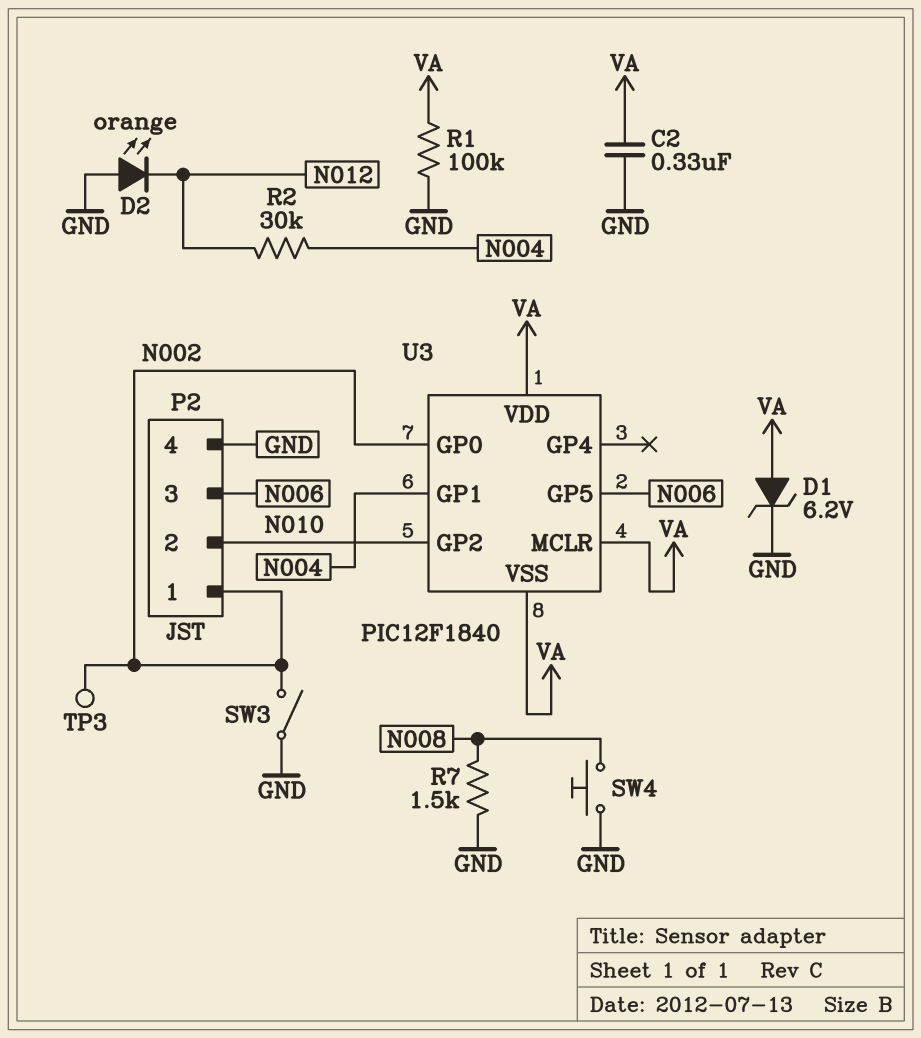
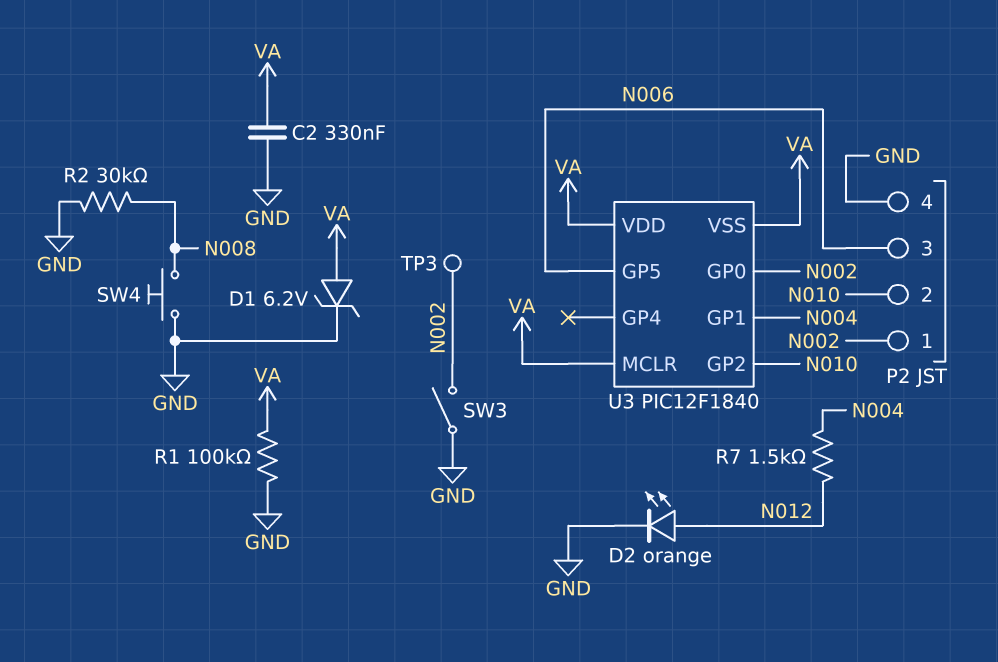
D2: LED orange (A GND, K N012) -> LED orange (A N012, K GND)
R2: 30k (N004, N012) -> 30k (GND, N008)
R7: 1.5k (GND, N008) -> 1.5k (N004, N012)

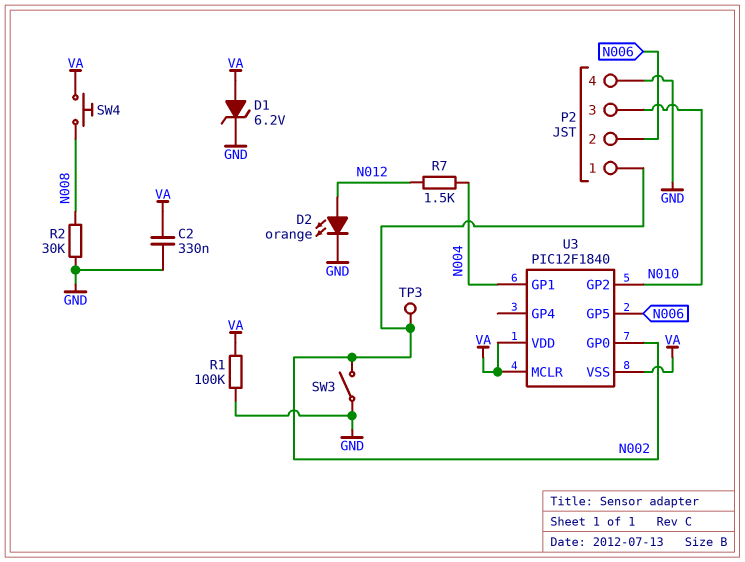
P2 pin 2: N010 -> N006
P2 pin 3: N006 -> N010
SW4: button (GND, N008) -> button (N008, VA)

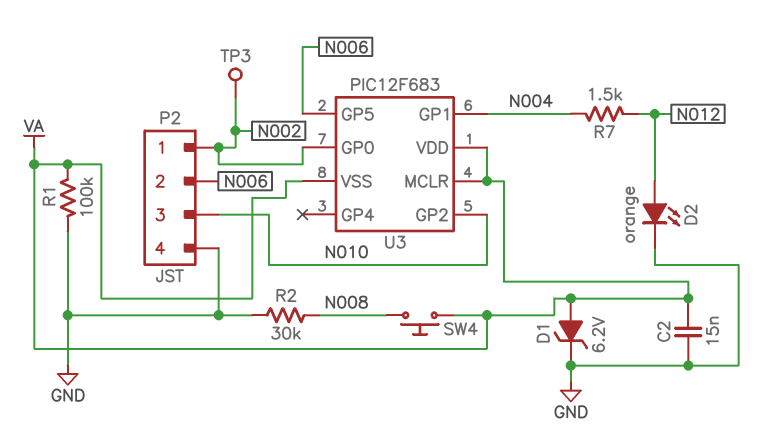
C2: 330nF (GND, VA) -> 15nF (GND, VA)
SW3: switch (GND, N002) -> none
U3: PIC12F1840 -> PIC12F683

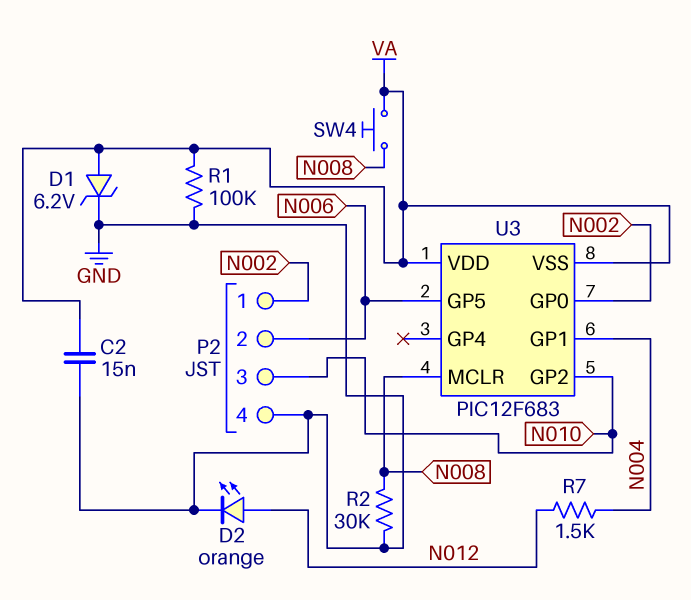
TP3: test point (N002) -> none
U3 pin MCLR: VA -> N008

